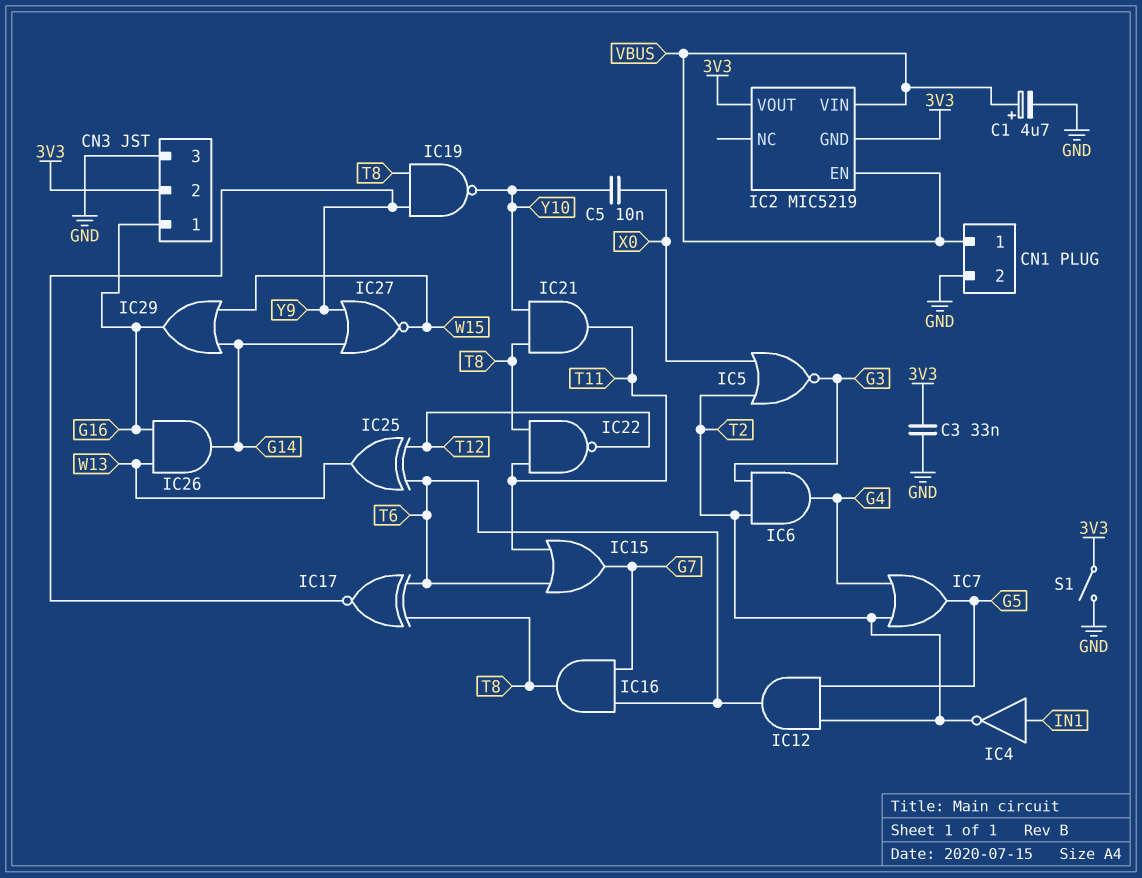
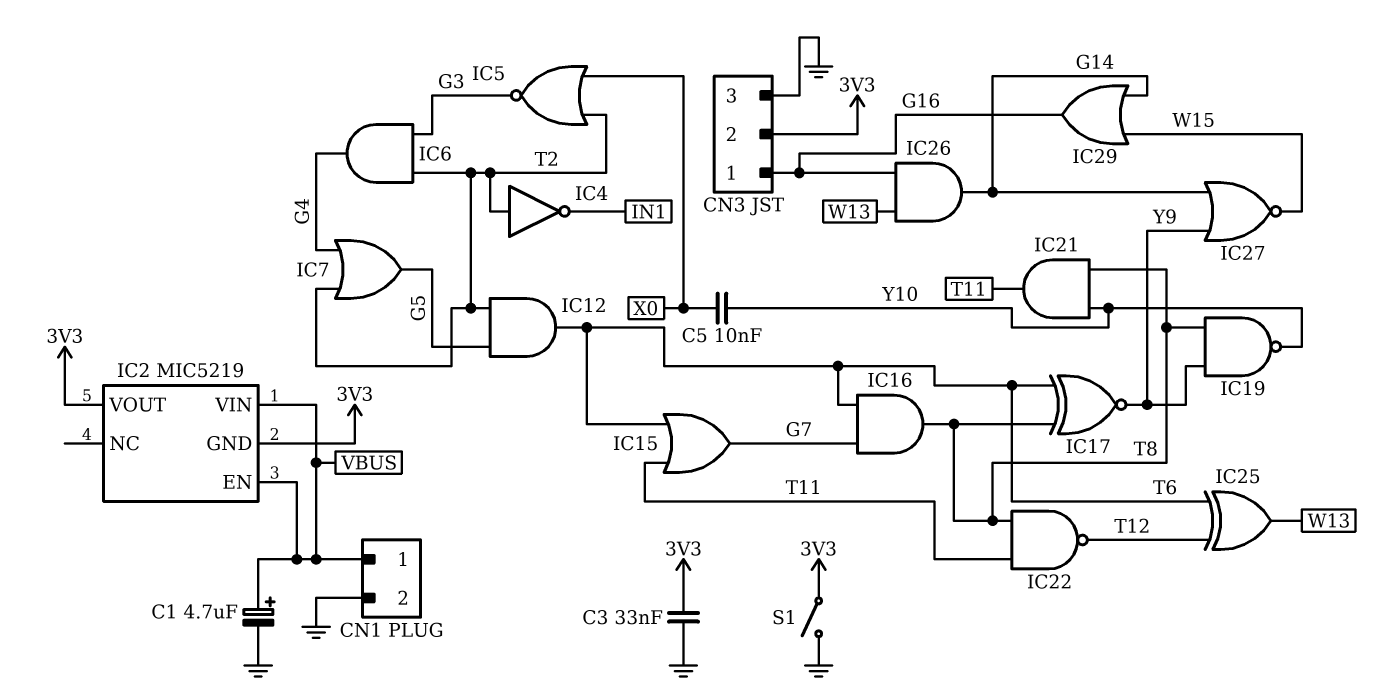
IC4: NOT (in IN1, out T2) -> NOT (in T2, out IN1)

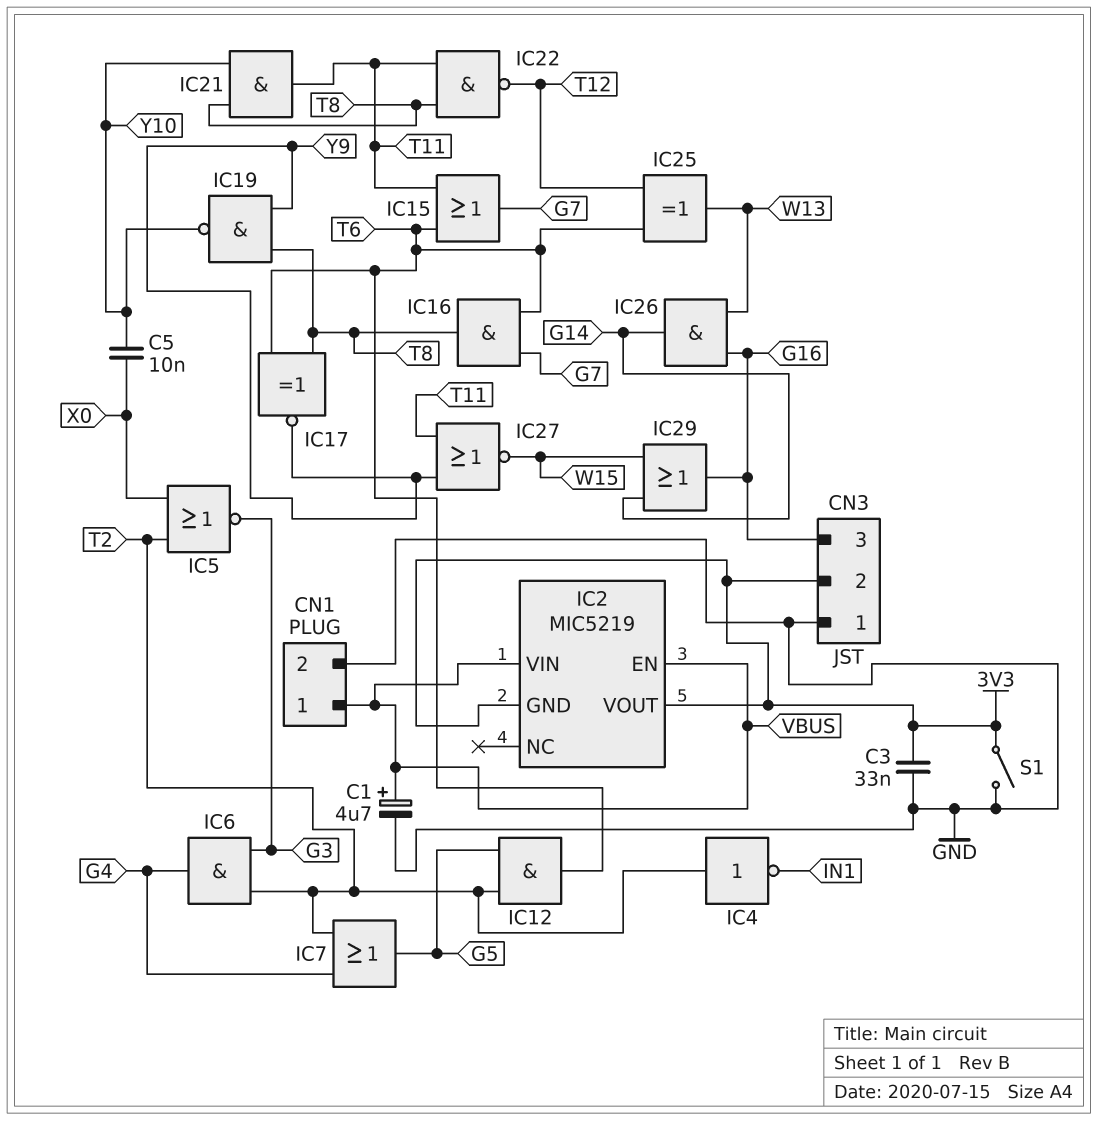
CN3 pin 1: G16 -> GND
CN3 pin 3: GND -> G16
IC27: NOR (in G14, in Y9, out W15) -> NOR (in T11, in Y9, out W15)

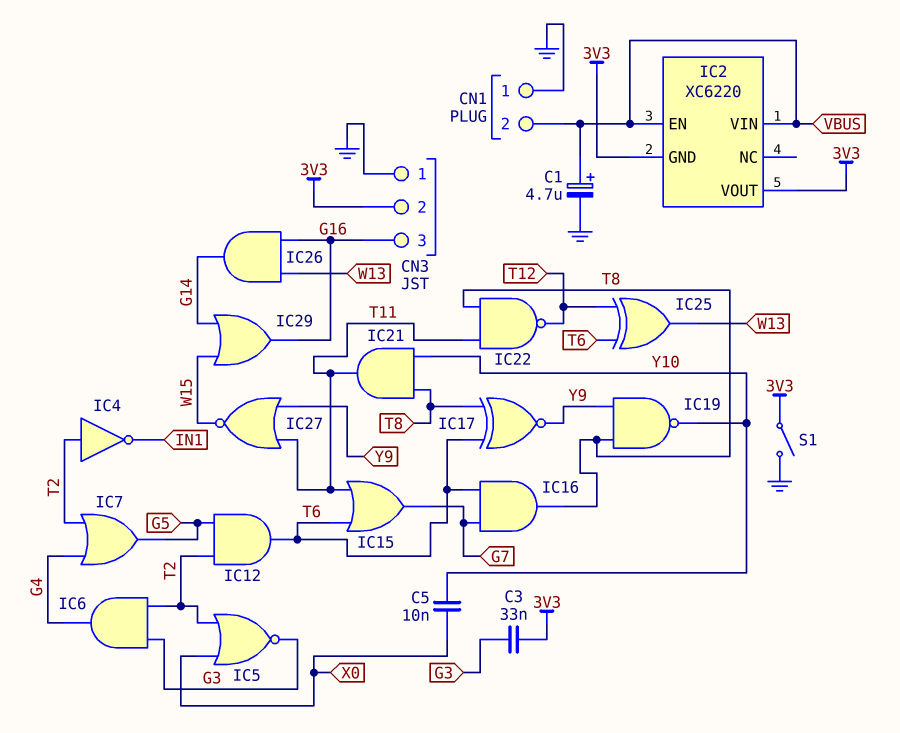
C3: 33nF (3V3, GND) -> 33nF (3V3, G3)
CN1 pin 1: VBUS -> GND
CN1 pin 2: GND -> VBUS
IC2: MIC5219 -> XC6220

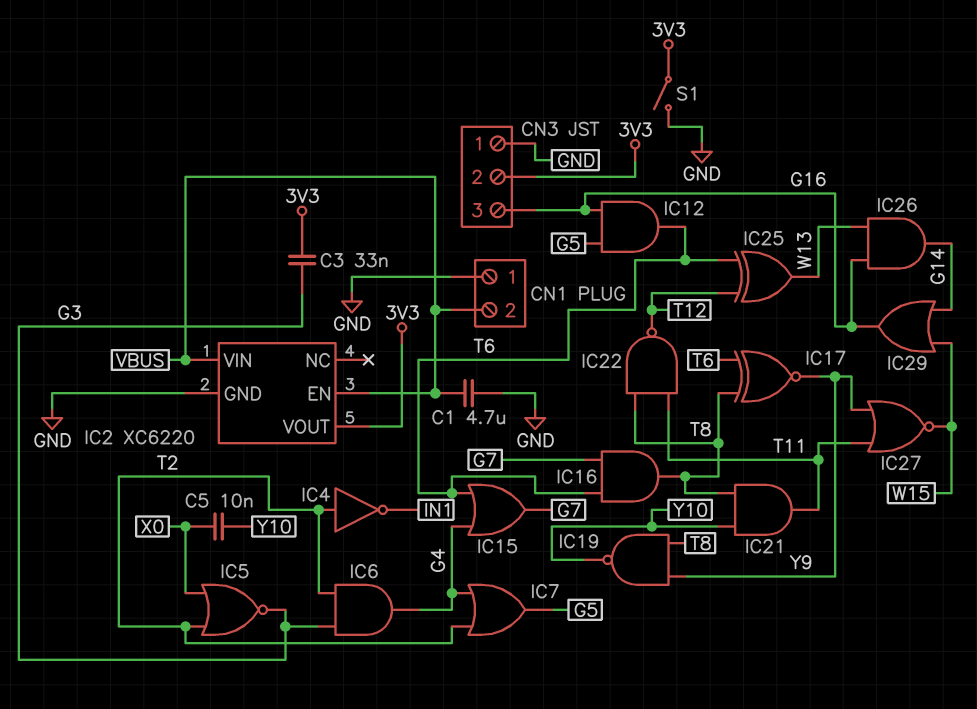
C1: 4.7uF (plus VBUS, minus GND) -> 4.7uF (GND, VBUS)
IC2 pin GND: 3V3 -> GND
IC12: AND (in G5, in T2, out T6) -> AND (in G5, in G16, out T6)
IC15: OR (in T6, in T11, out G7) -> OR (in G4, in T6, out G7)

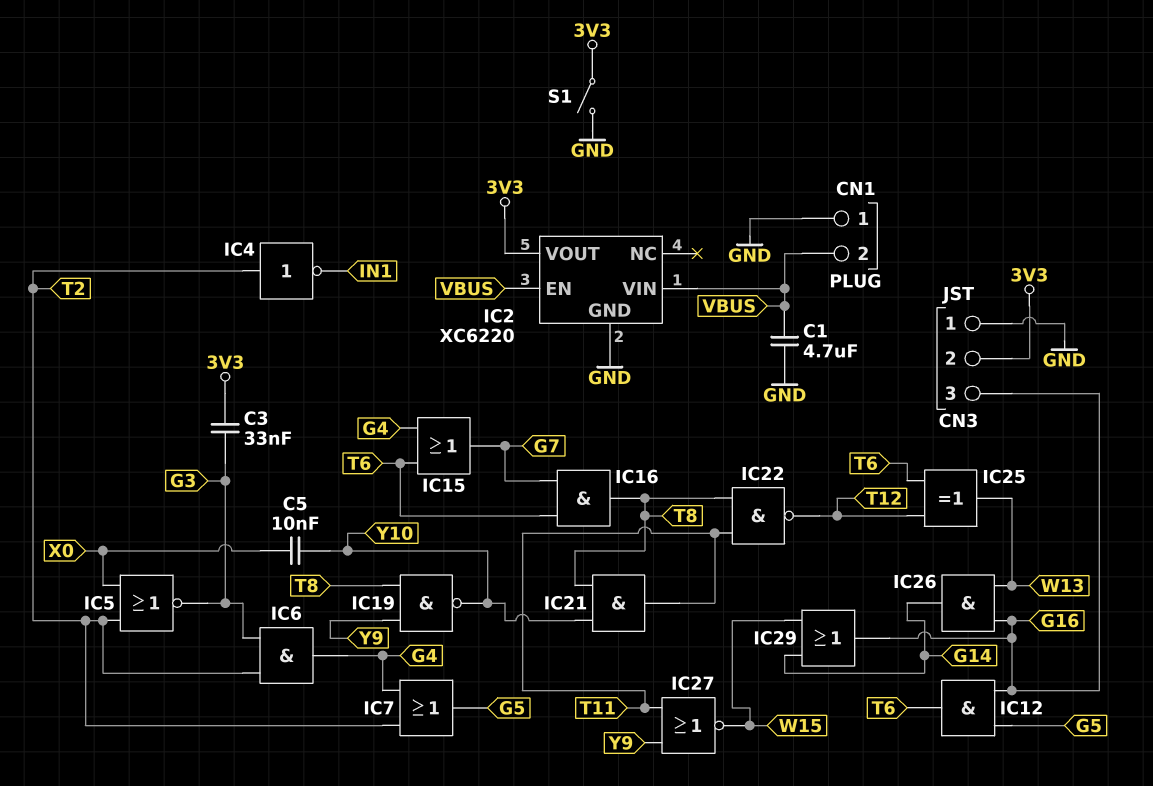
IC17: XNOR (in T6, in T8, out Y9) -> none

